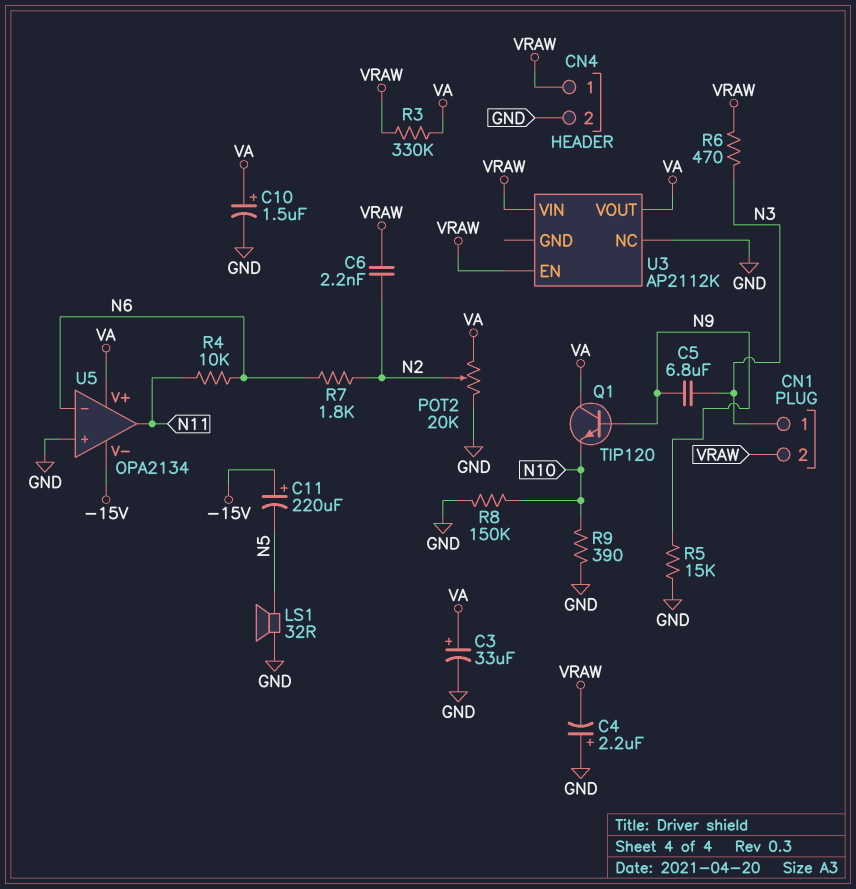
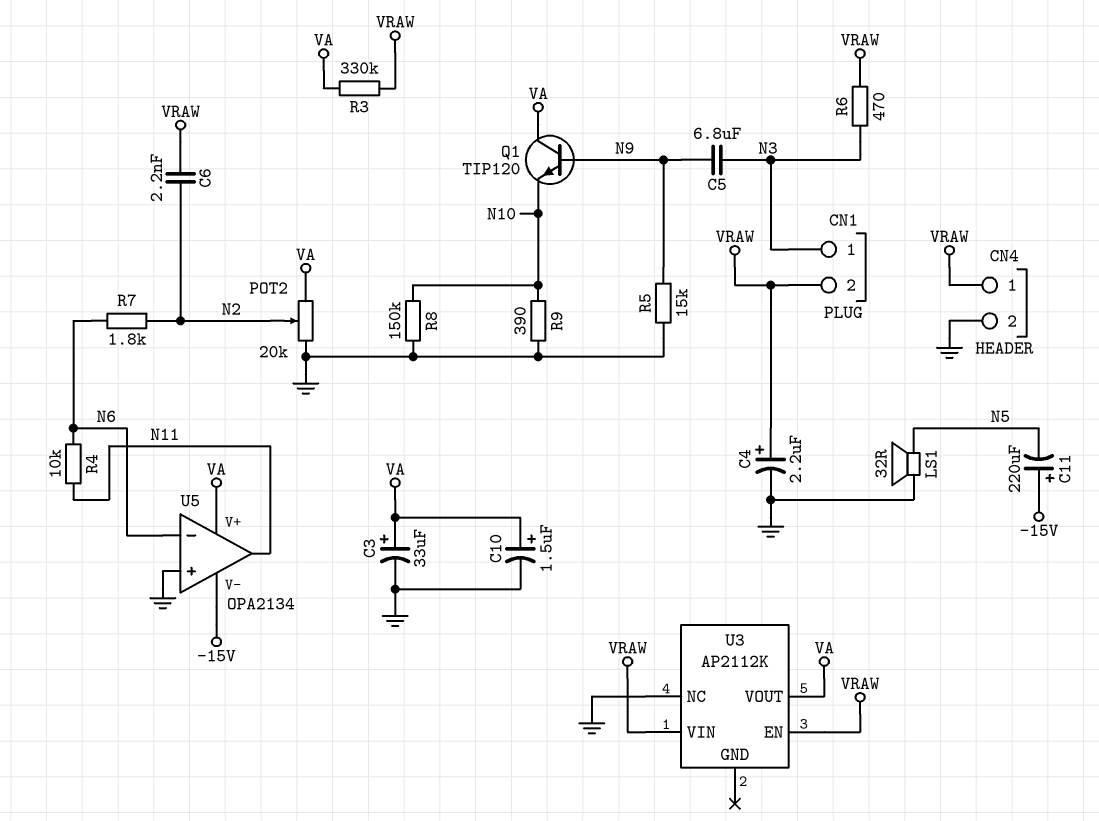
C4: 2.2uF (plus GND, minus VRAW) -> 2.2uF (plus VRAW, minus GND)

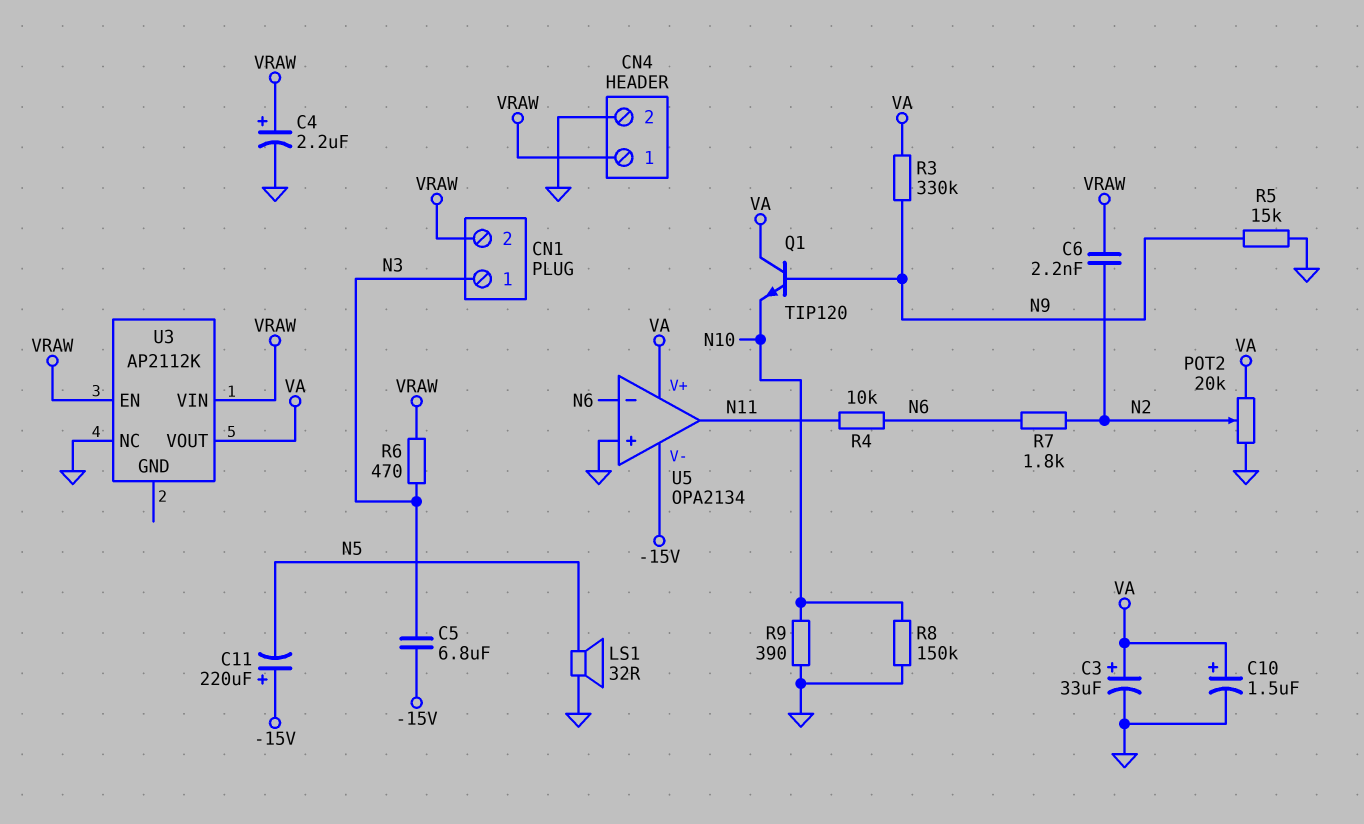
C5: 6.8uF (N3, N9) -> 6.8uF (-15V, N3)
R3: 330k (VA, VRAW) -> 330k (N9, VA)

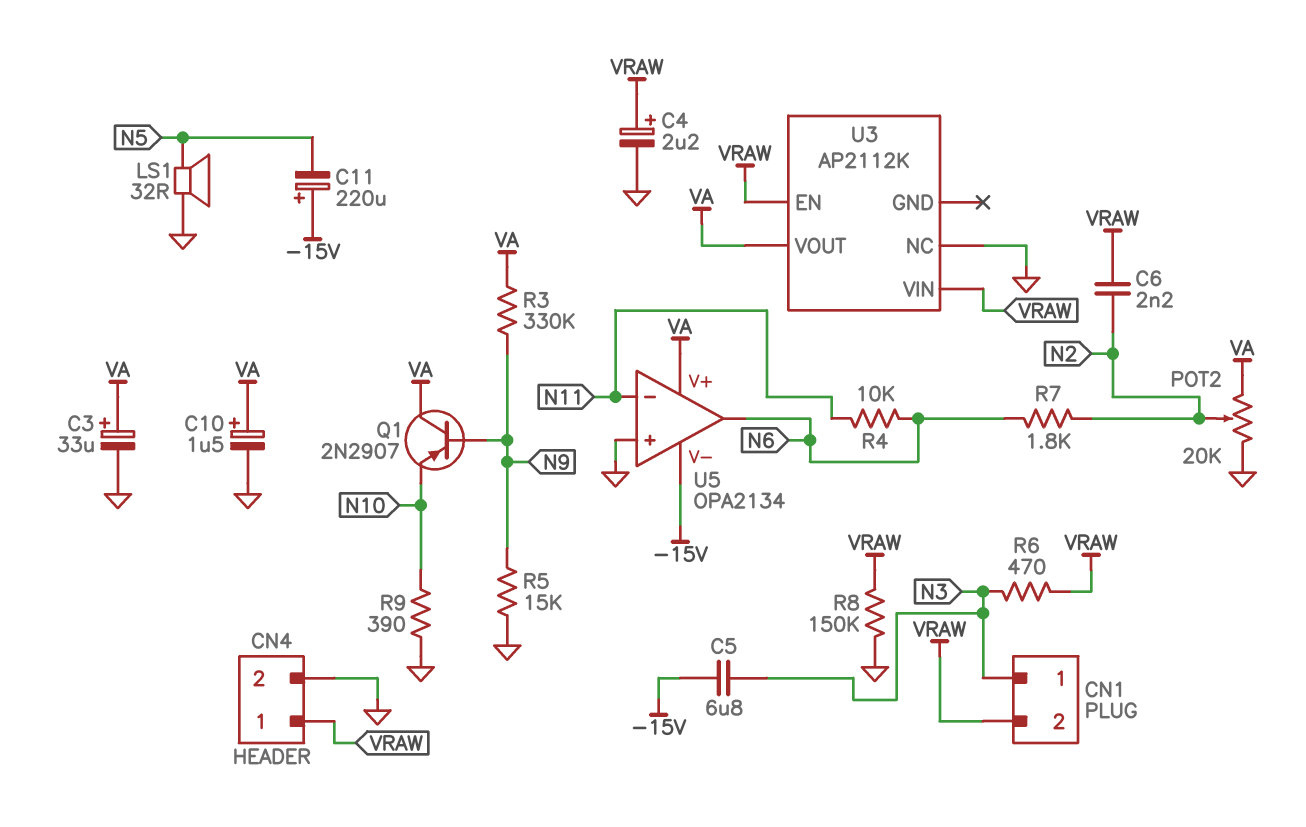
Q1: NPN TIP120 (B N9, C VA, E N10) -> PNP 2N2907 (B N9, C VA, E N10)
R8: 150k (GND, N10) -> 150k (GND, VRAW)
U5 pin in-: N6 -> N11
U5 pin out: N11 -> N6

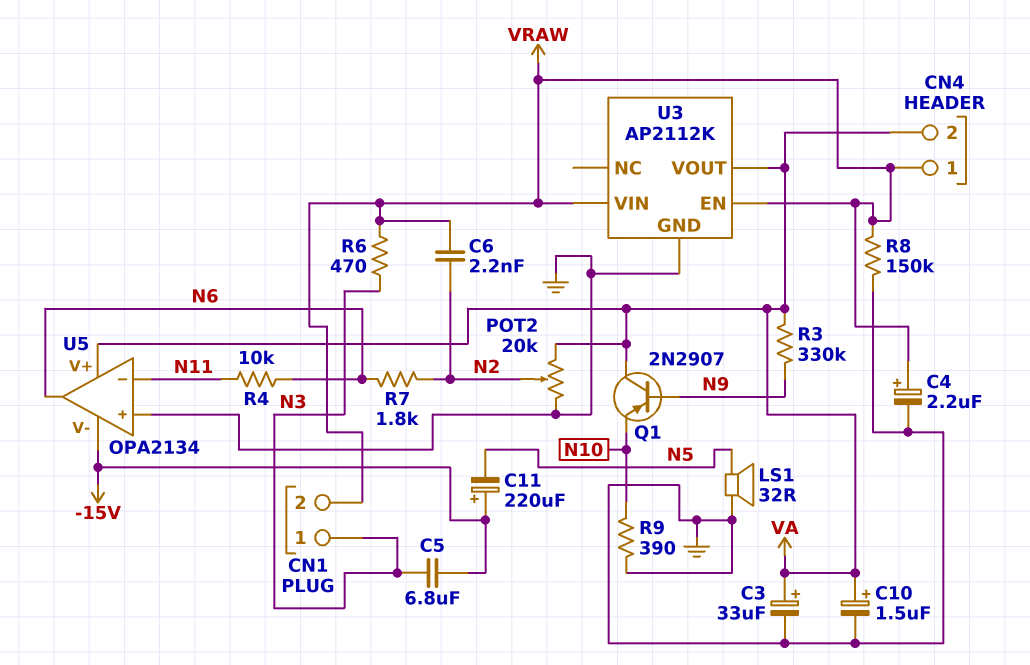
CN4 pin 2: GND -> VA
R5: 15k (GND, N9) -> none
U3 pin GND: none -> GND
U3 pin NC: GND -> none

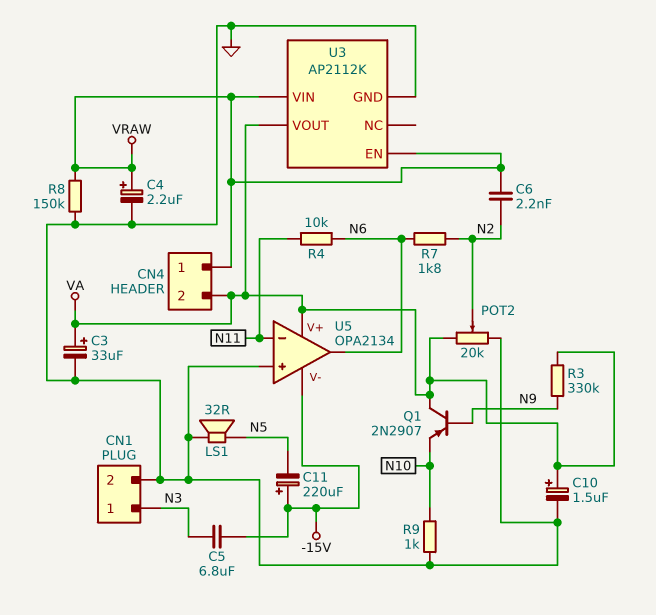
CN1 pin 2: VRAW -> GND
R6: 470 (N3, VRAW) -> none
R9: 390 (GND, N10) -> 1k (GND, N10)

